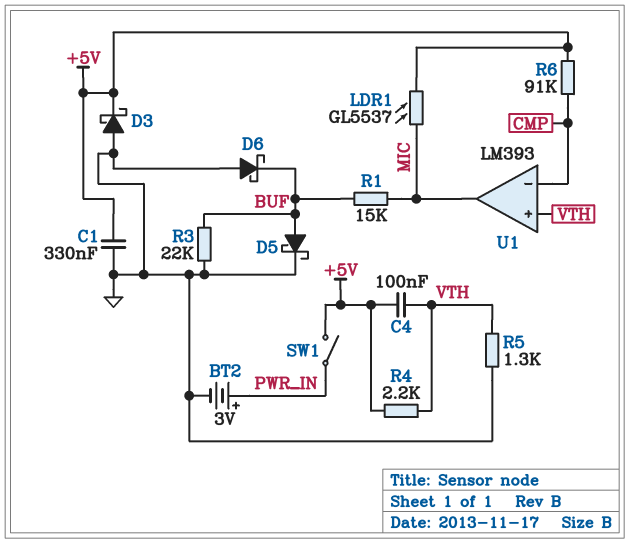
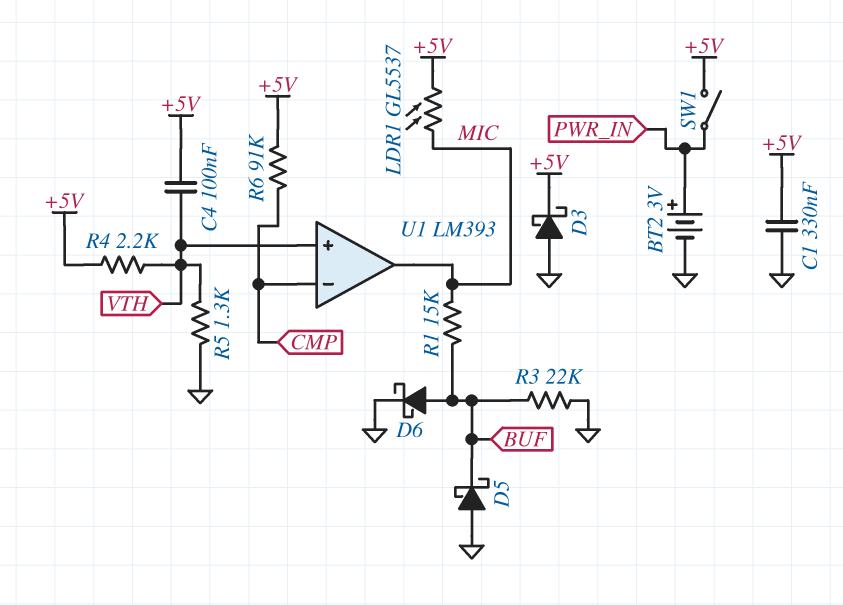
D5: schottky (A BUF, K GND) -> schottky (A GND, K BUF)
D6: schottky (A GND, K BUF) -> schottky (A BUF, K GND)

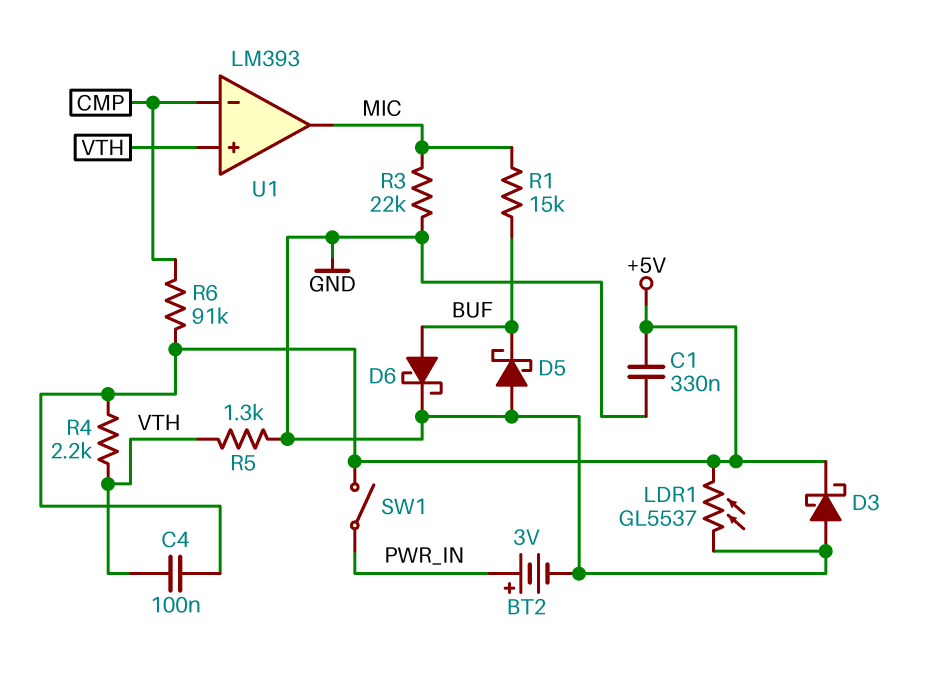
LDR1: GL5537 (+5V, MIC) -> GL5537 (+5V, GND)
R3: 22k (BUF, GND) -> 22k (GND, MIC)

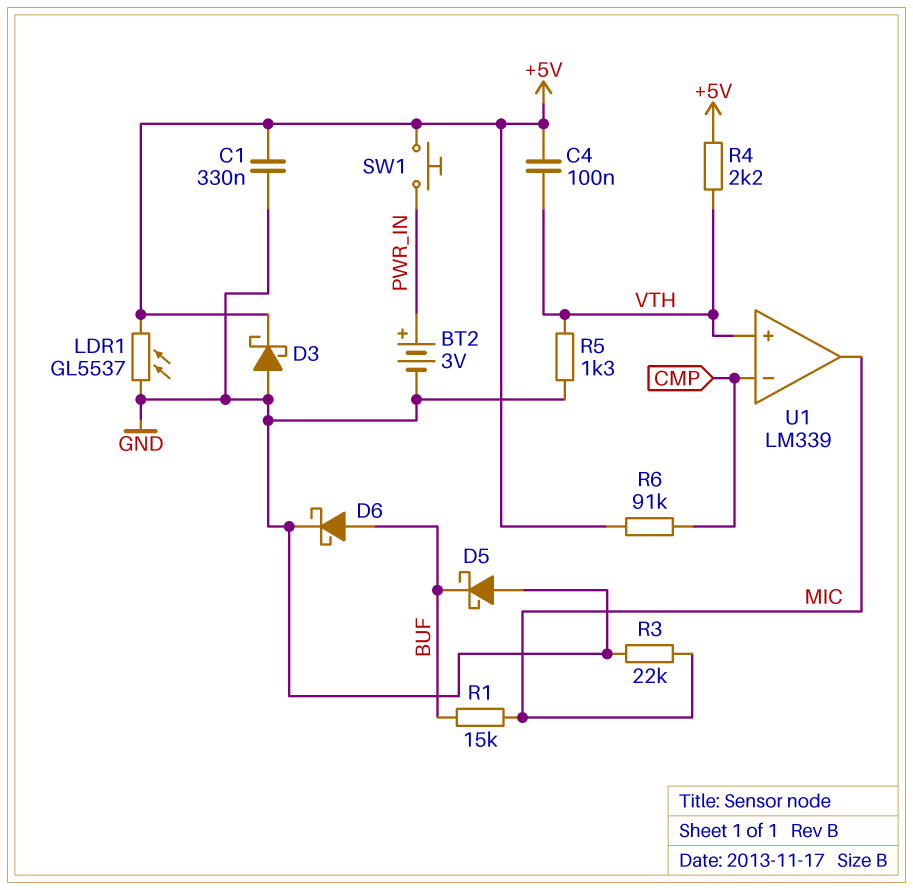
SW1: switch (+5V, PWR_IN) -> button (+5V, PWR_IN)
U1: LM393 -> LM339

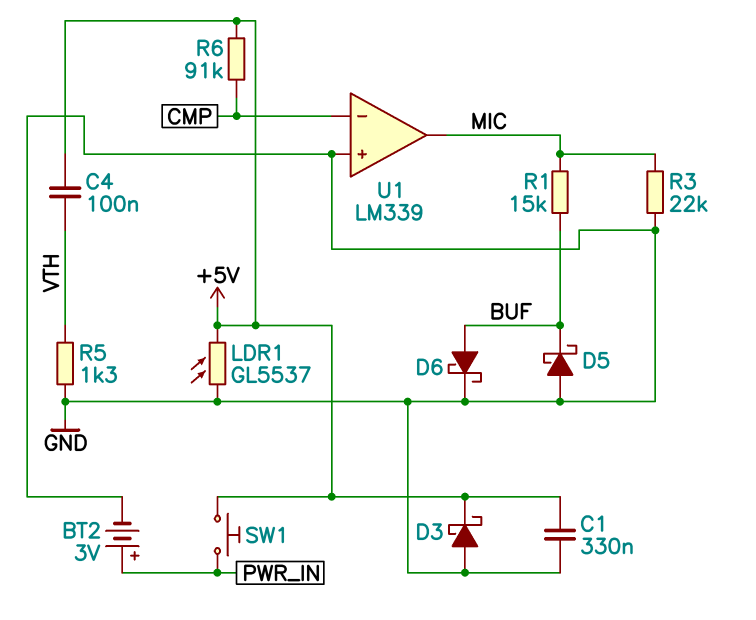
R4: 2.2k (+5V, VTH) -> none
U1 pin in+: VTH -> GND

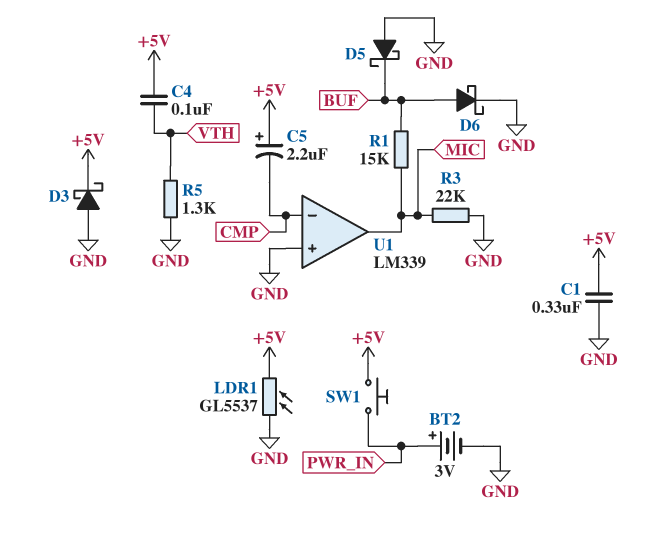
C5: none -> 2.2uF (plus +5V, minus CMP)
R6: 91k (+5V, CMP) -> none

